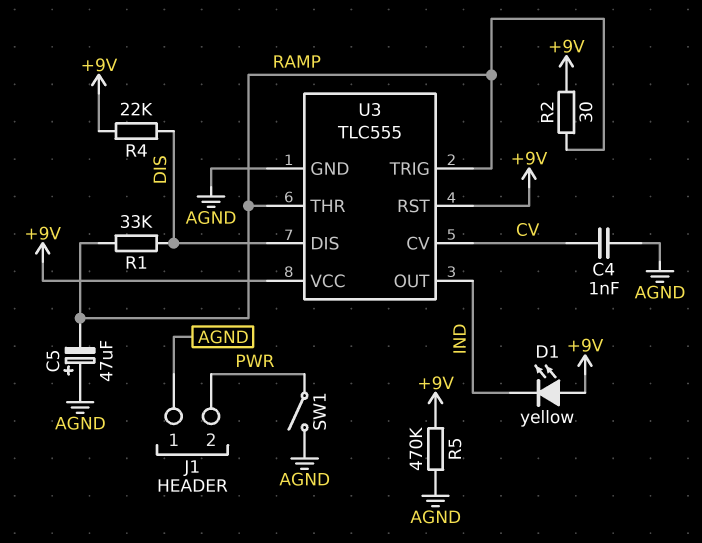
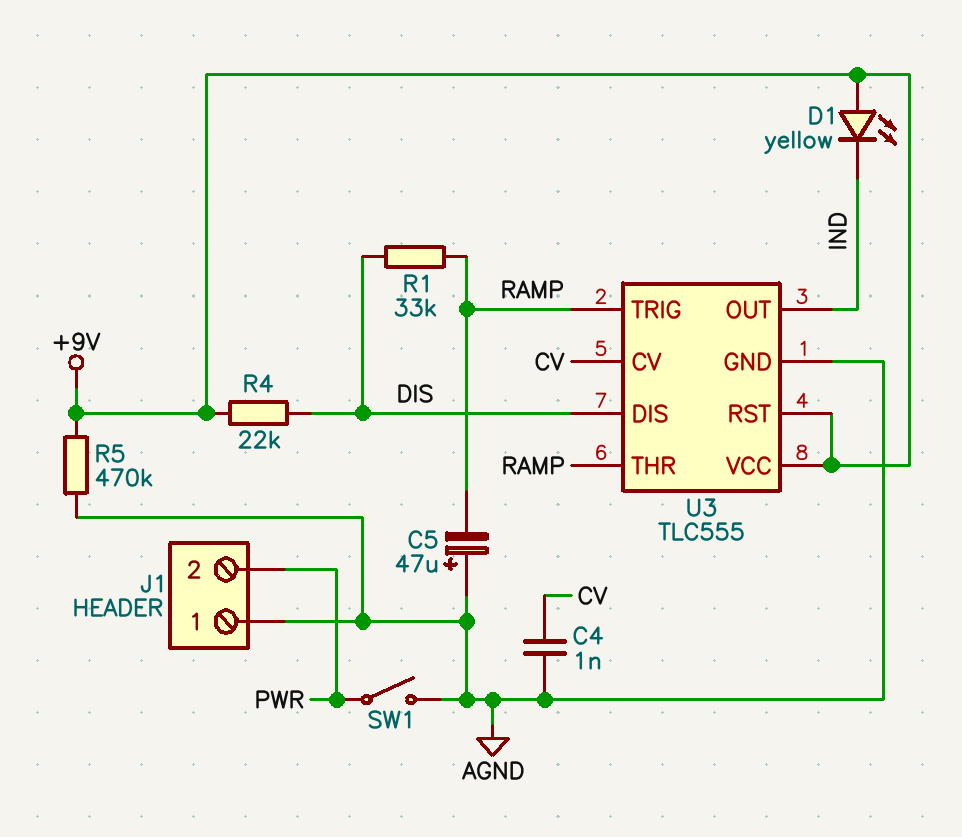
R2: 30 (+9V, RAMP) -> none

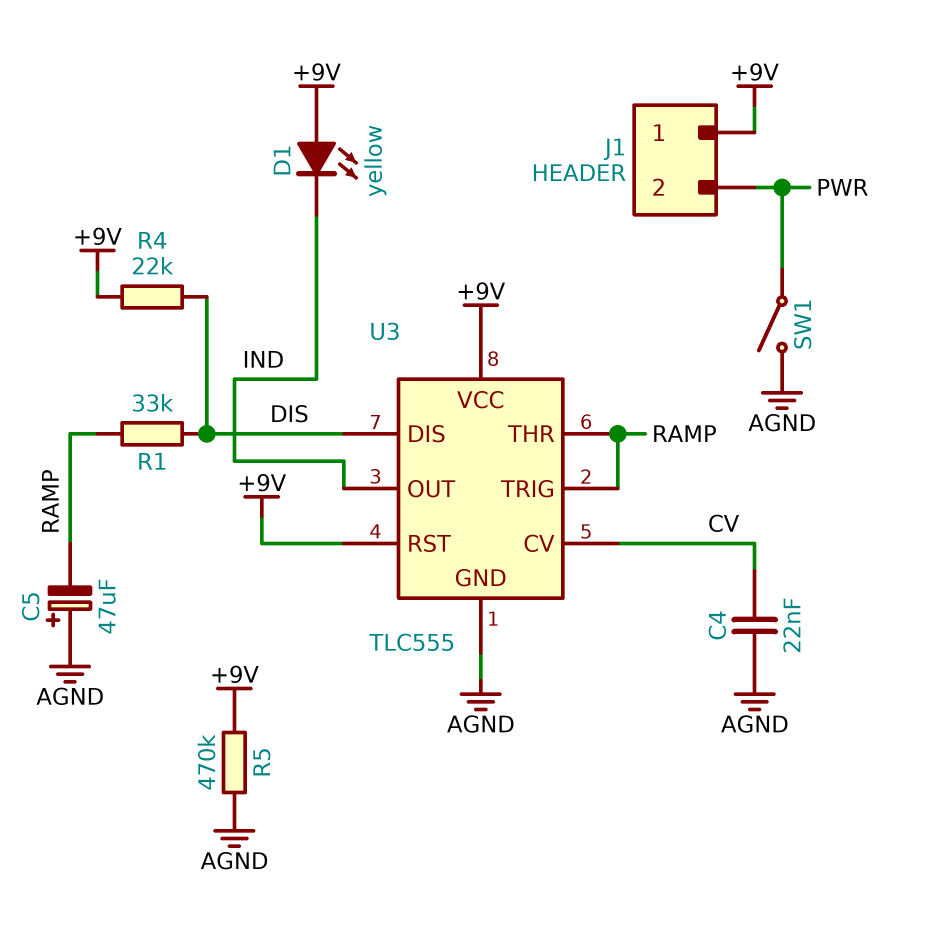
C4: 1nF (AGND, CV) -> 22nF (AGND, CV)
J1 pin 1: AGND -> +9V

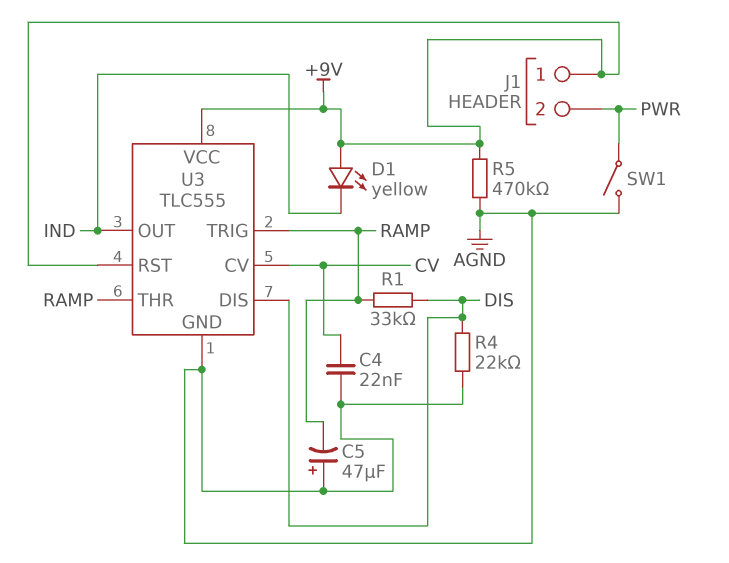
R4: 22k (+9V, DIS) -> 22k (AGND, DIS)

